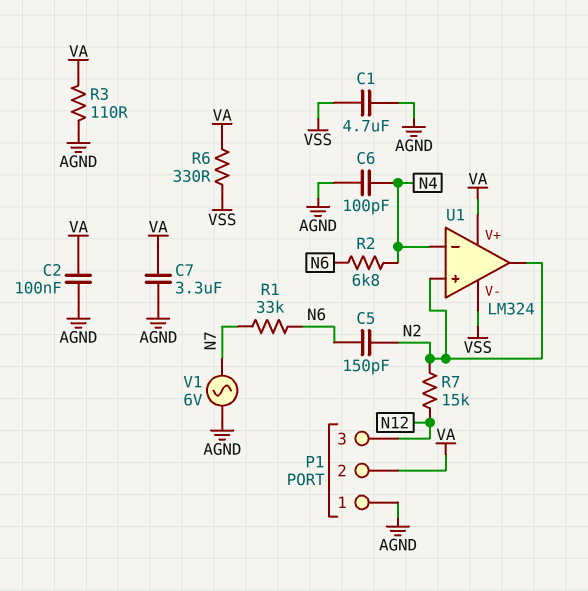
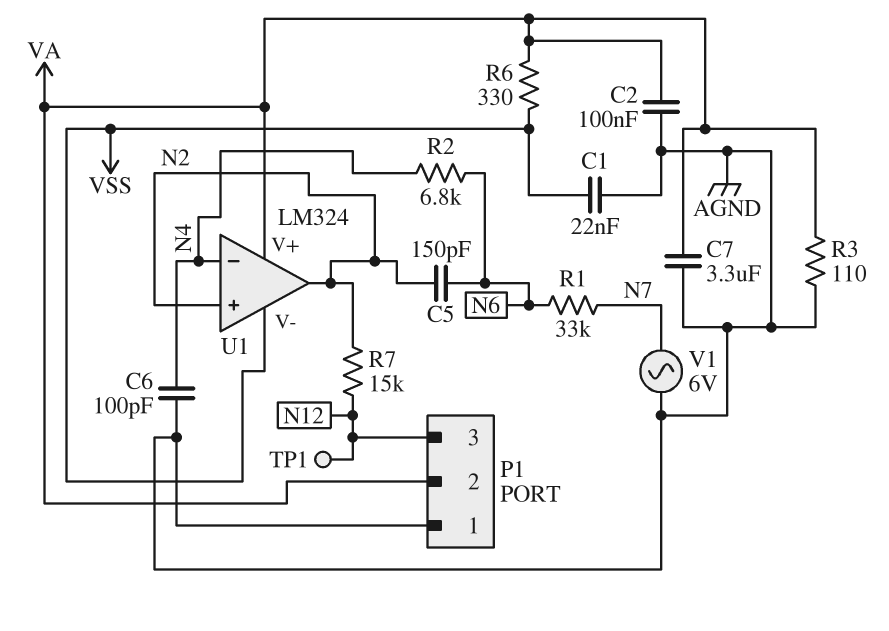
C1: 4.7uF (AGND, VSS) -> 22nF (AGND, VSS)
TP1: none -> test point (N12)

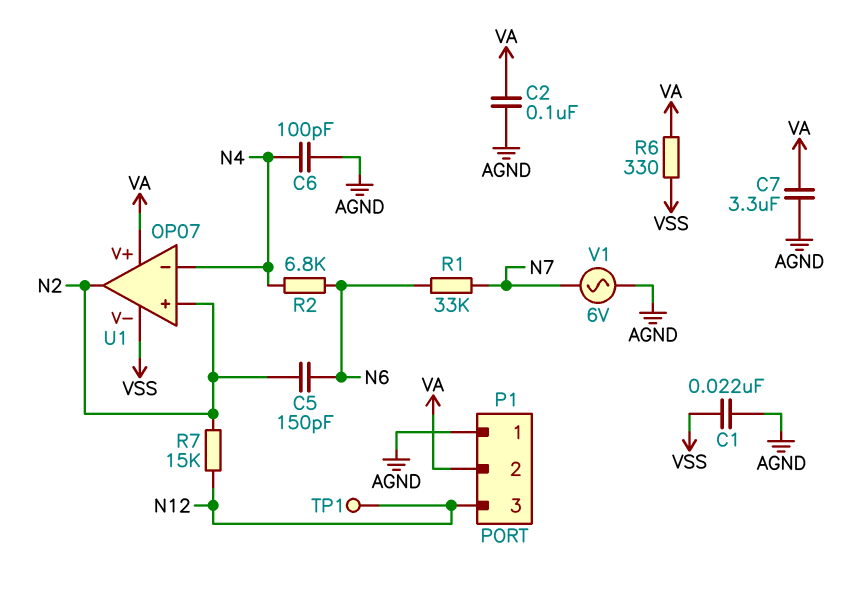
R3: 110 (AGND, VA) -> none
U1: LM324 -> OP07

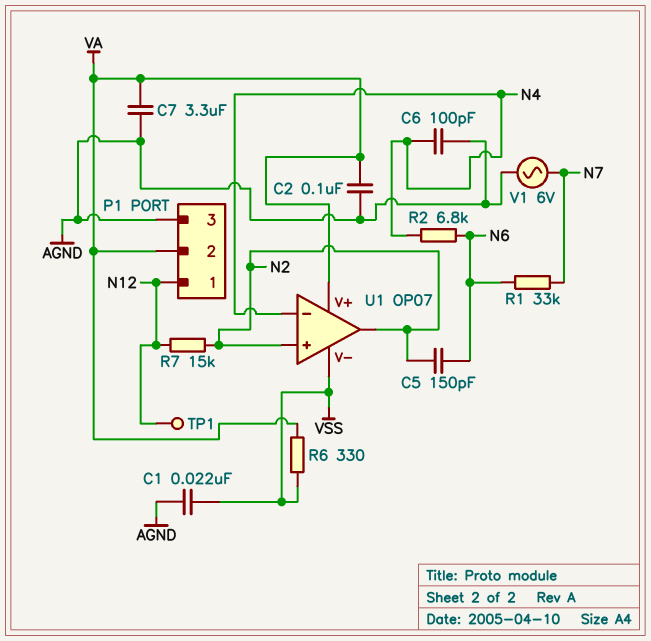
P1 pin 1: AGND -> N12
P1 pin 3: N12 -> AGND

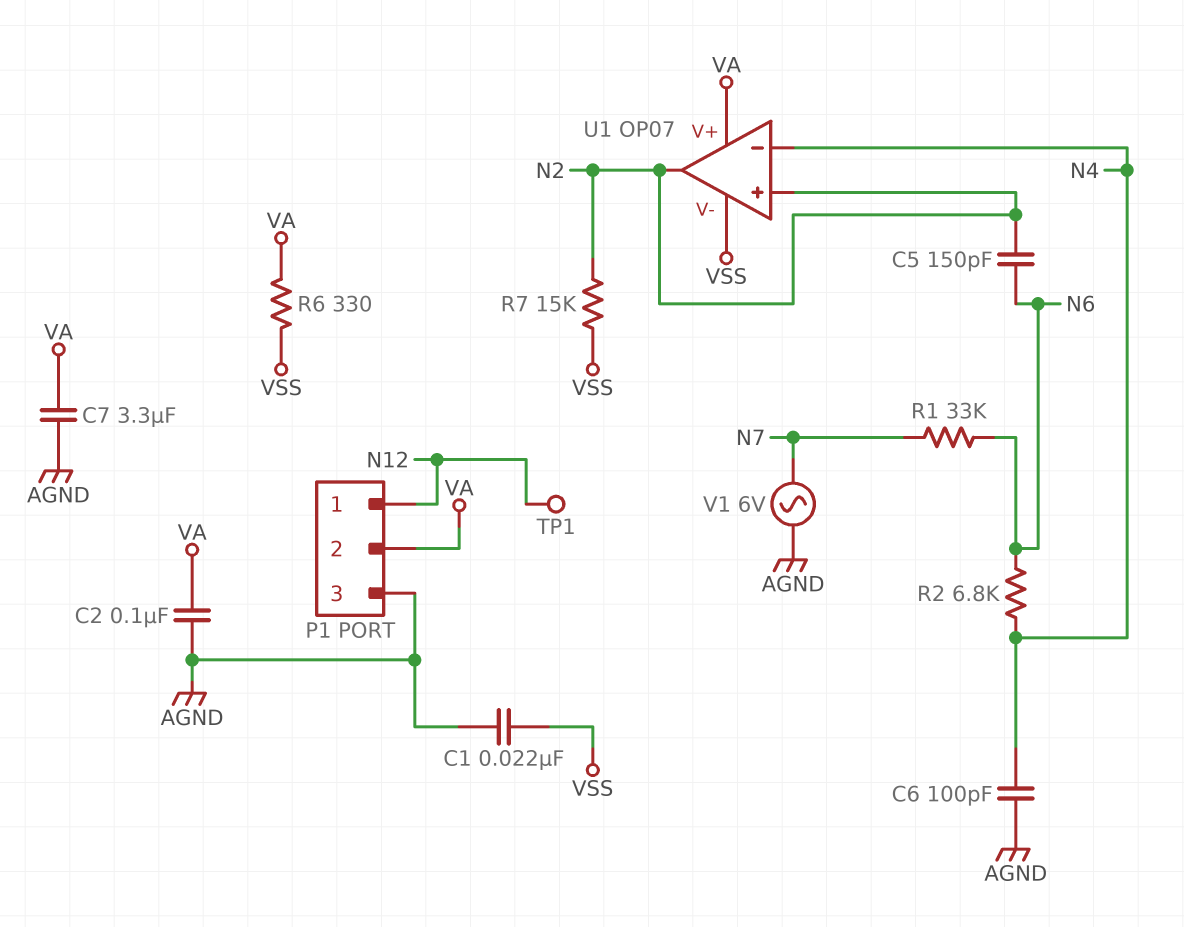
R7: 15k (N2, N12) -> 15k (N2, VSS)

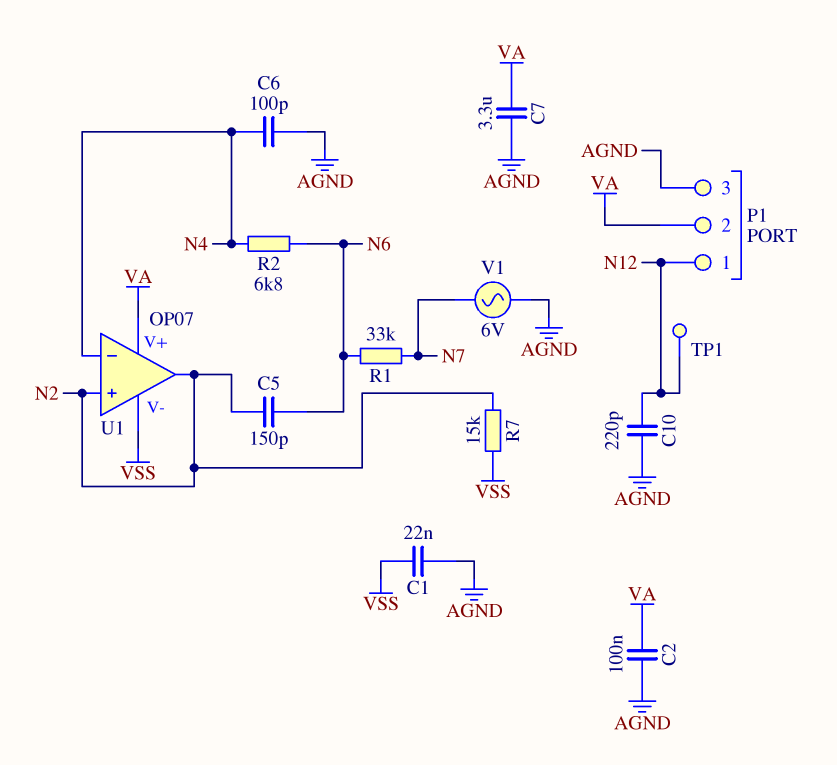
C10: none -> 220pF (AGND, N12)
R6: 330 (VA, VSS) -> none

